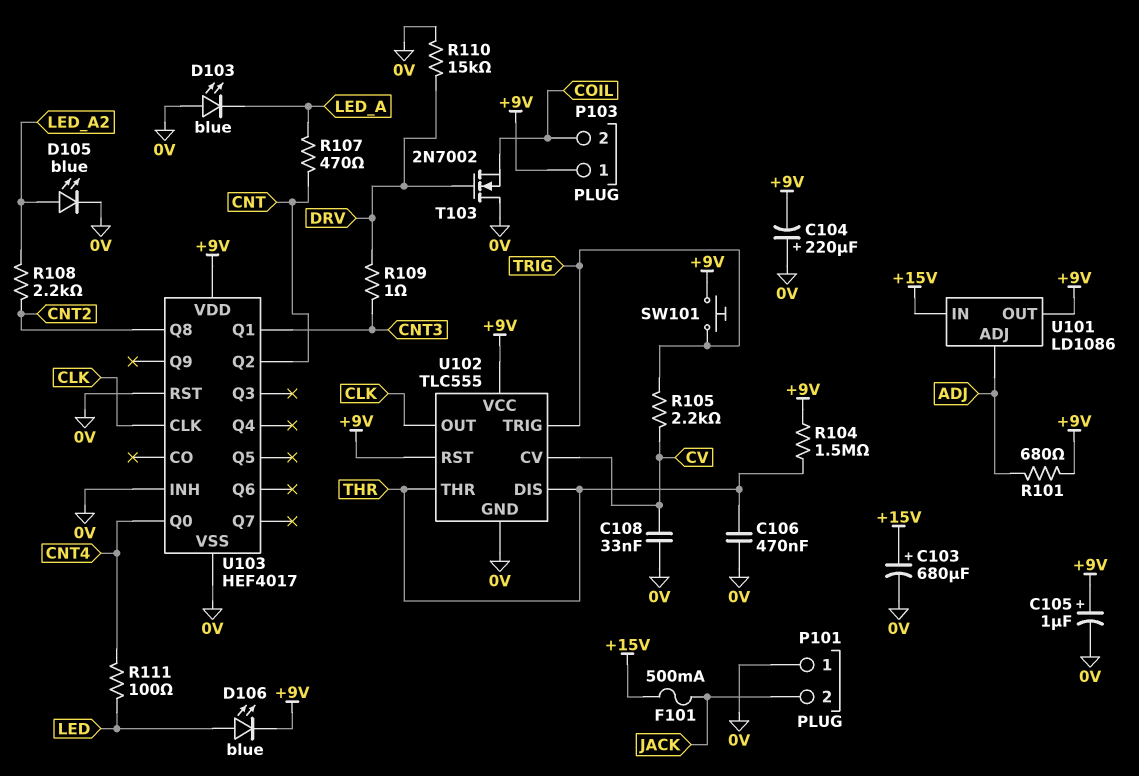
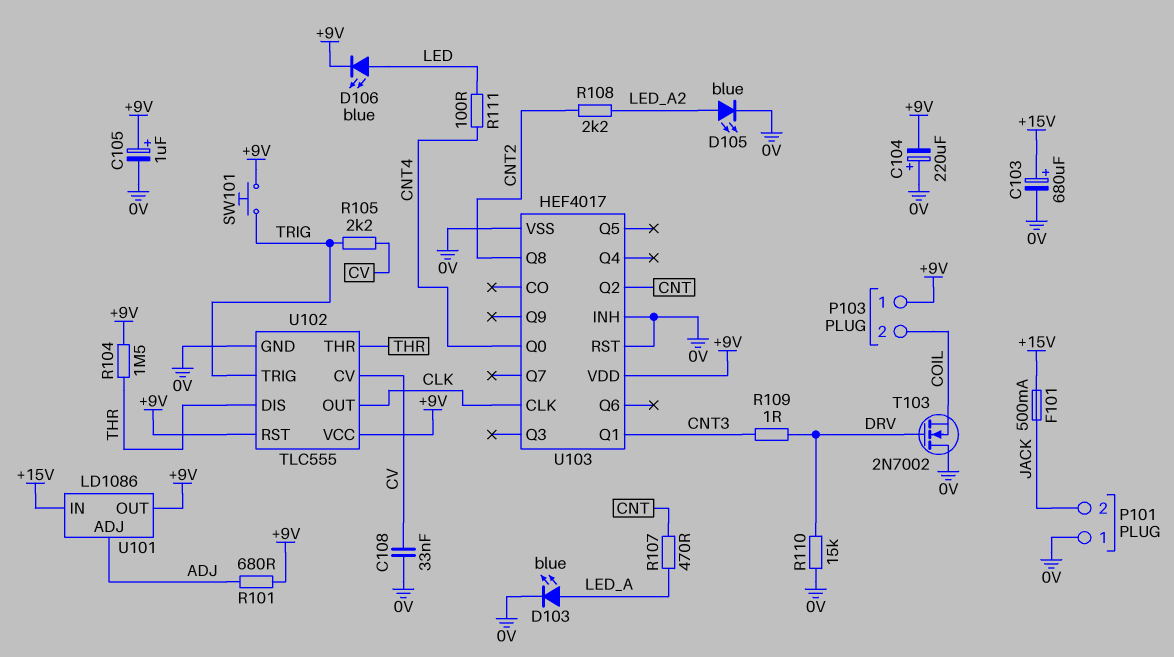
C106: 470nF (0V, THR) -> none
D103: LED blue (A 0V, K LED_A) -> LED blue (A LED_A, K 0V)

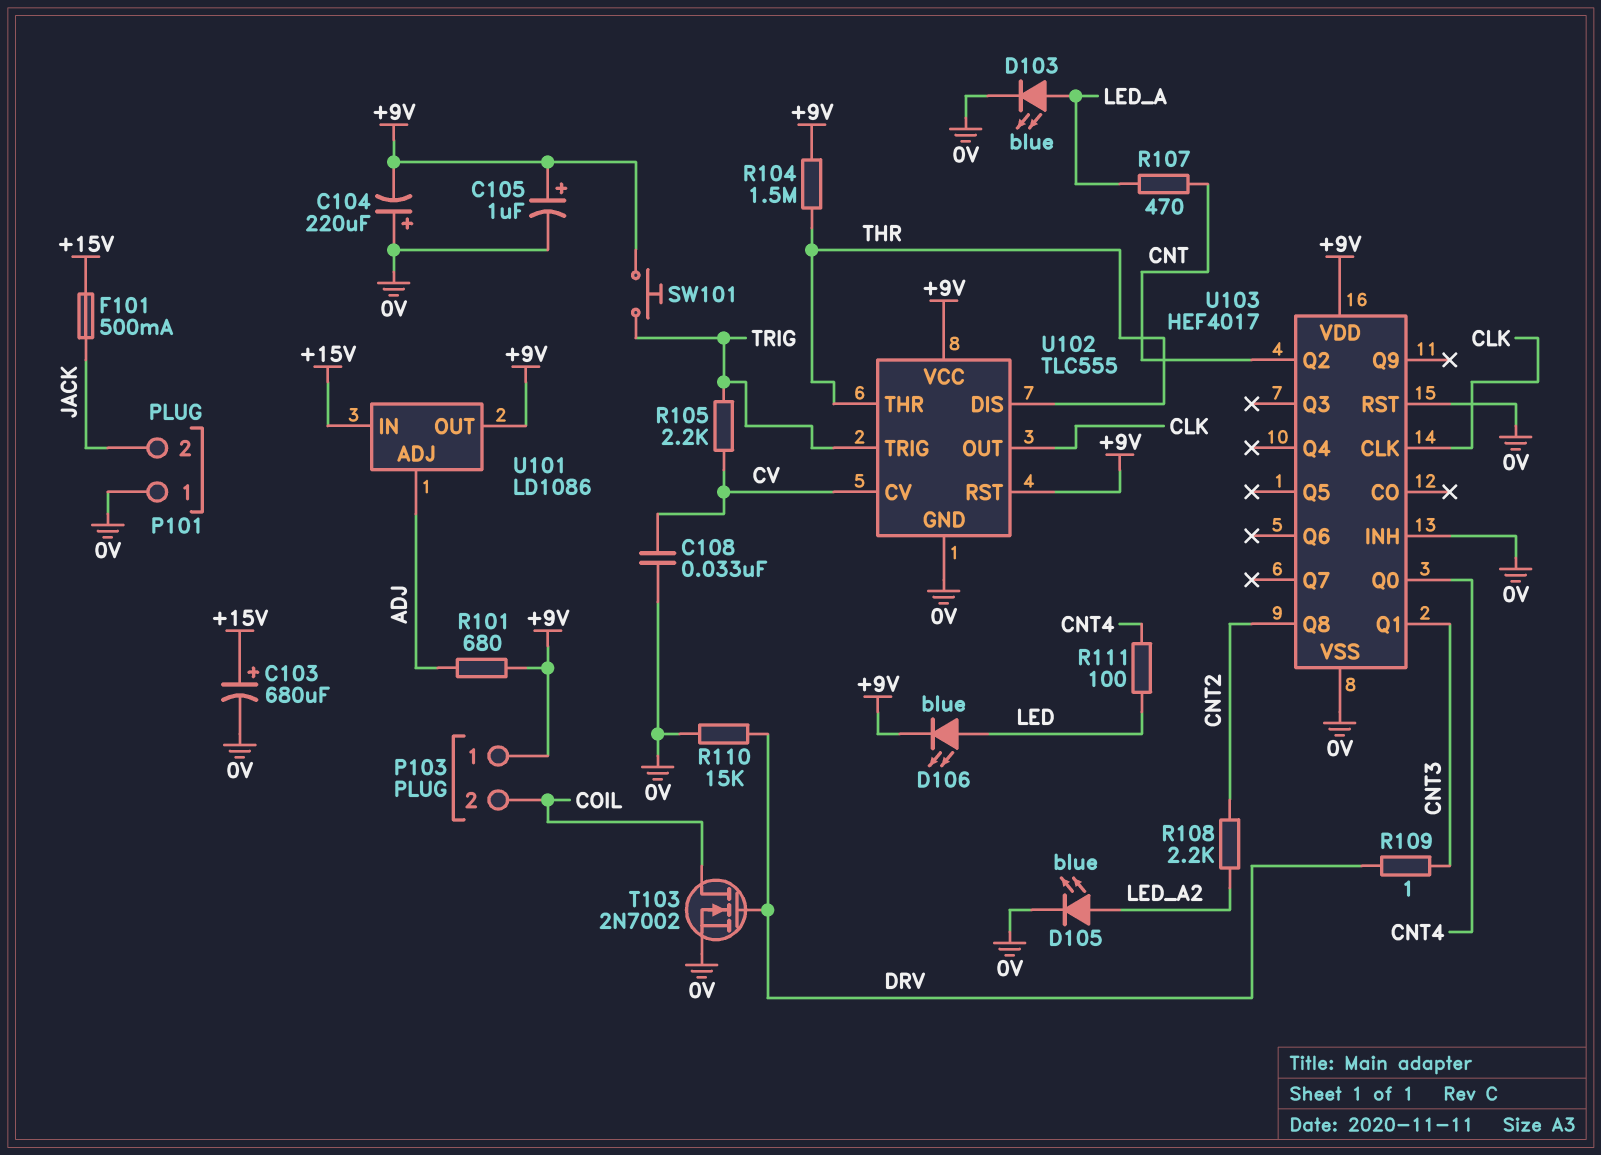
T103: NMOS 2N7002 (G DRV, D 0V, S COIL) -> NMOS 2N7002 (G DRV, D COIL, S 0V)

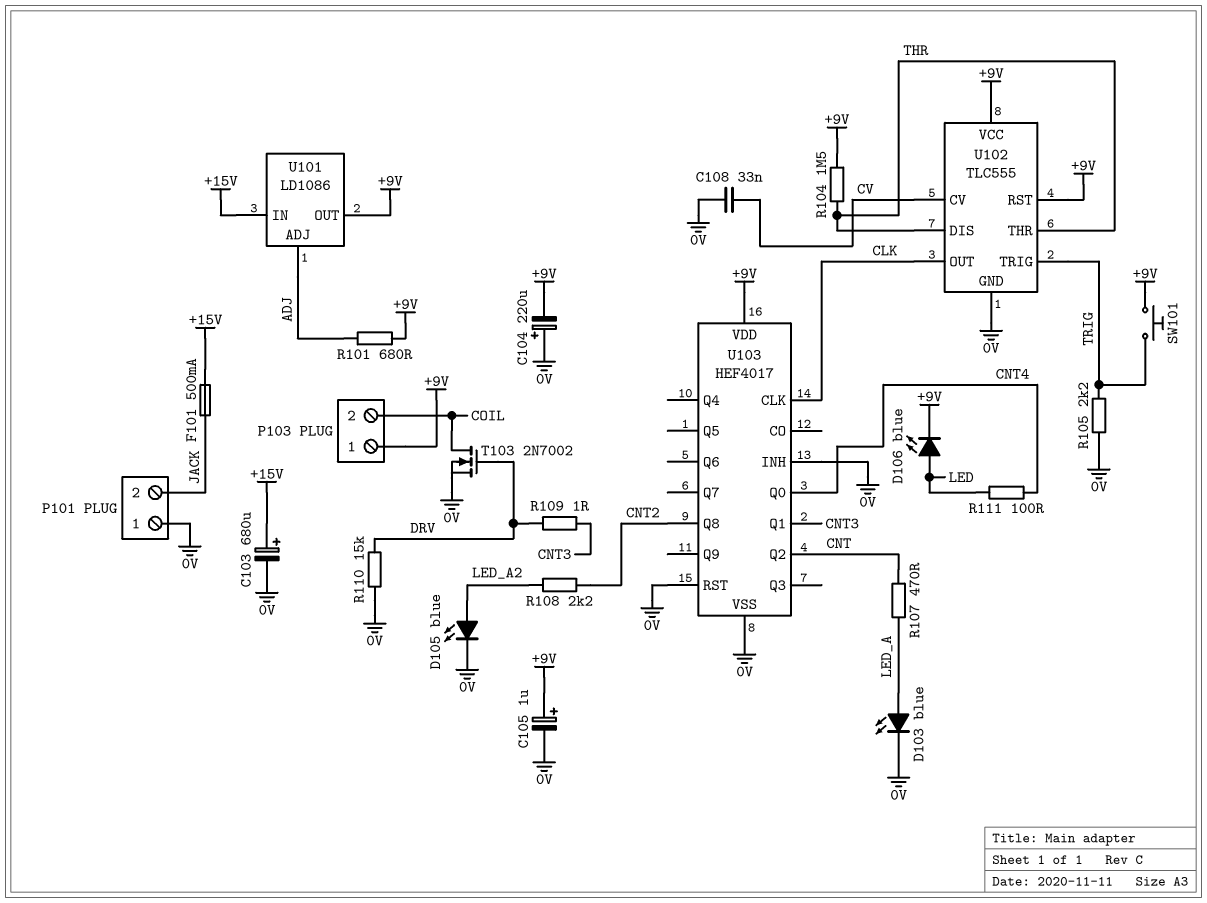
R105: 2.2k (CV, TRIG) -> 2.2k (0V, TRIG)

